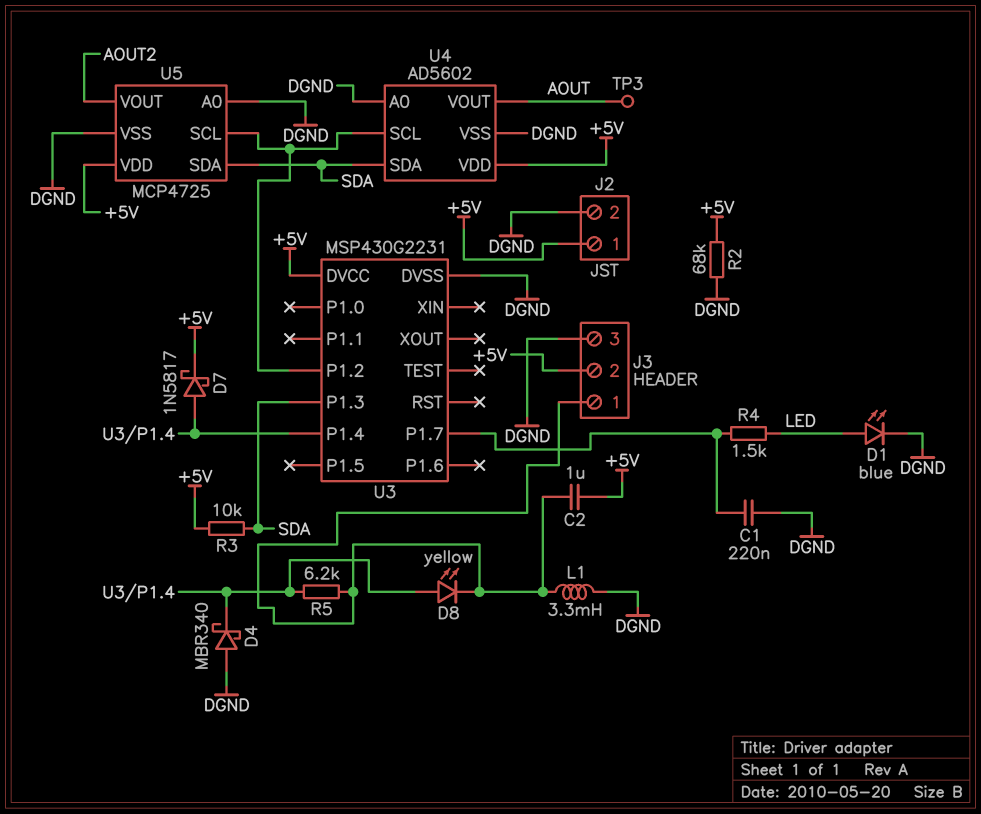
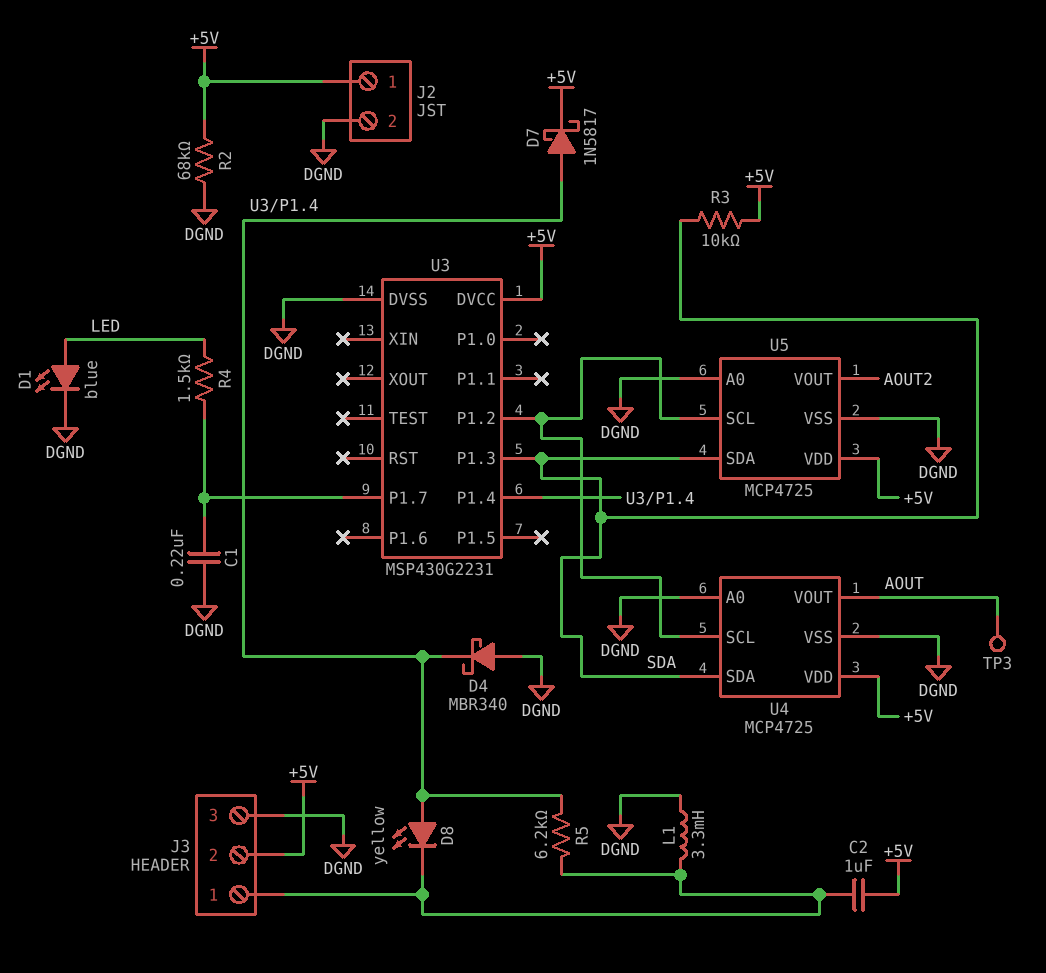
U4: AD5602 -> MCP4725

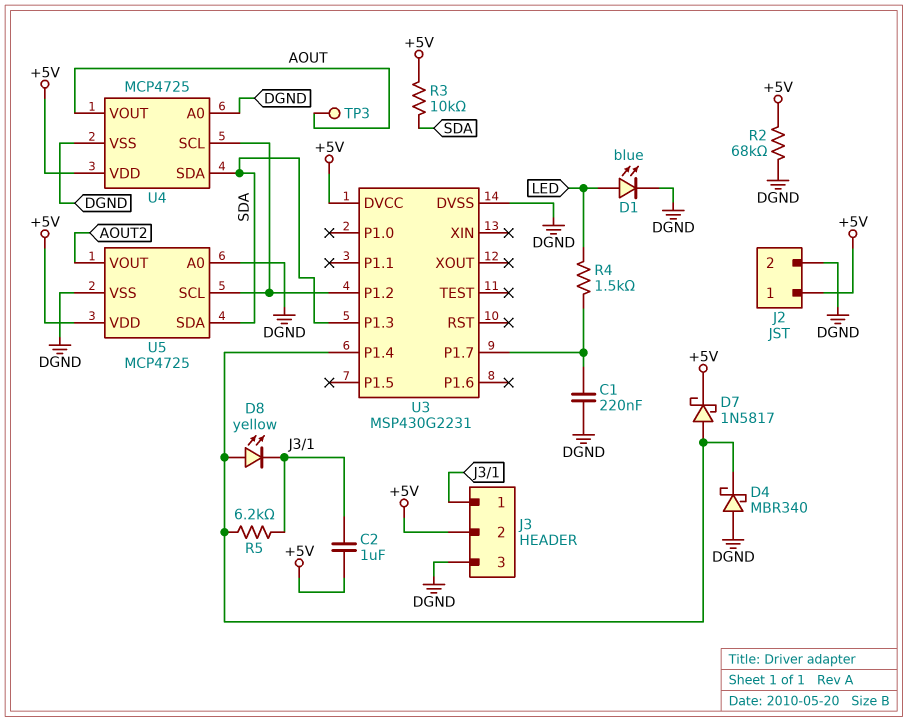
L1: 3.3mH (DGND, J3/1) -> none

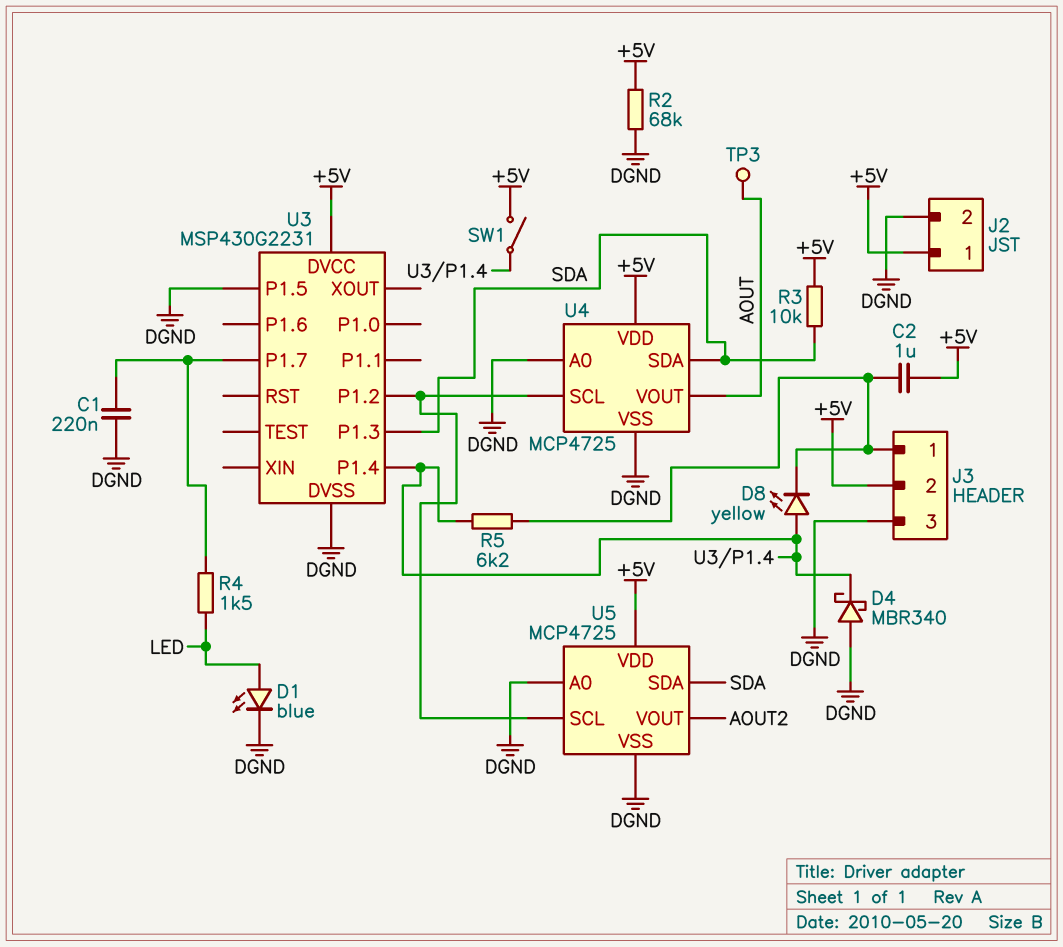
D7: schottky 1N5817 (A U3/P1.4, K +5V) -> none
SW1: none -> switch (+5V, U3/P1.4)
U3 pin P1.5: none -> DGND

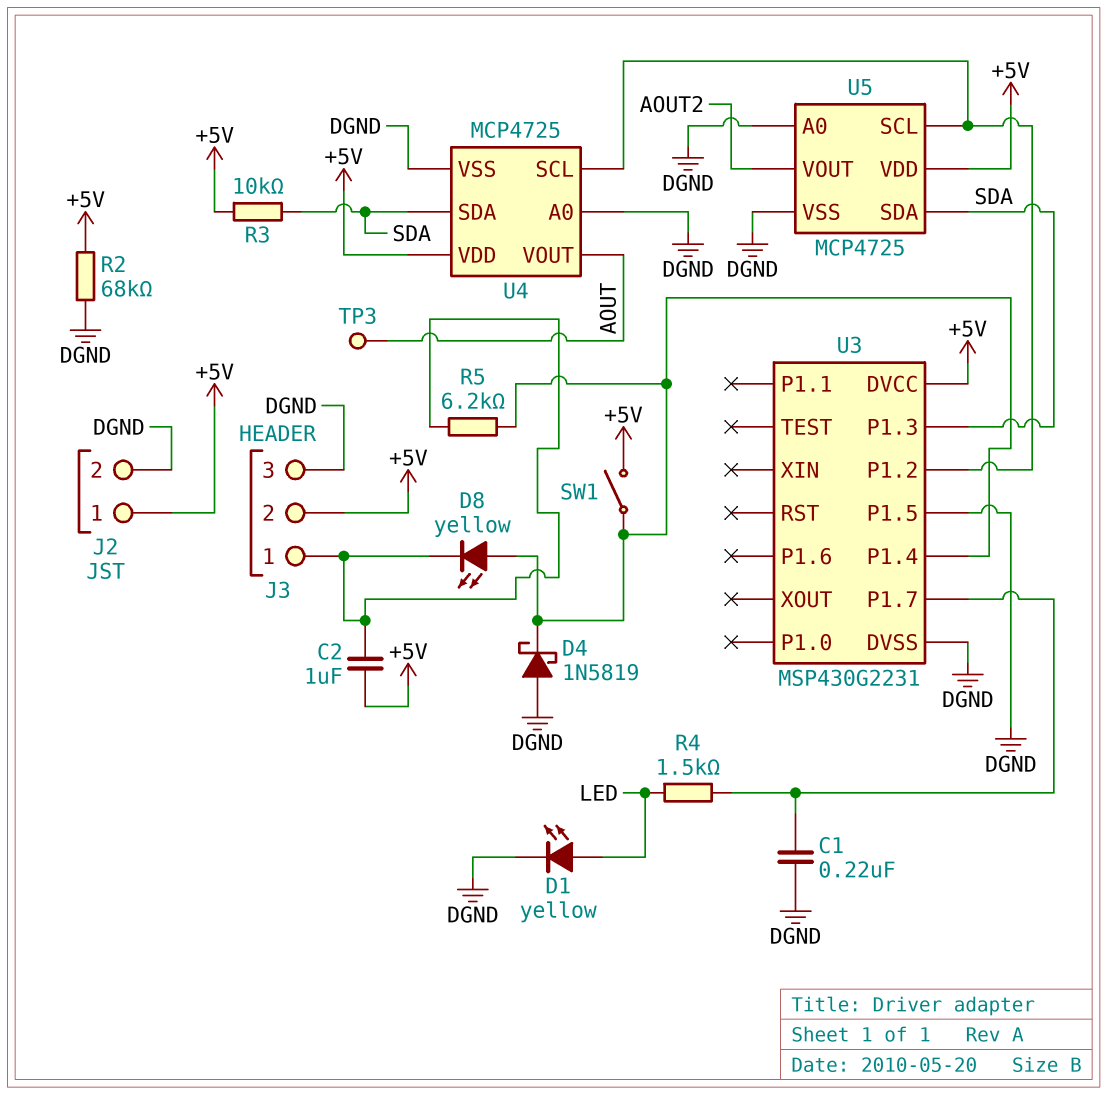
D1: LED blue (A LED, K DGND) -> LED yellow (A LED, K DGND)
D4: schottky MBR340 (A DGND, K U3/P1.4) -> schottky 1N5819 (A DGND, K U3/P1.4)

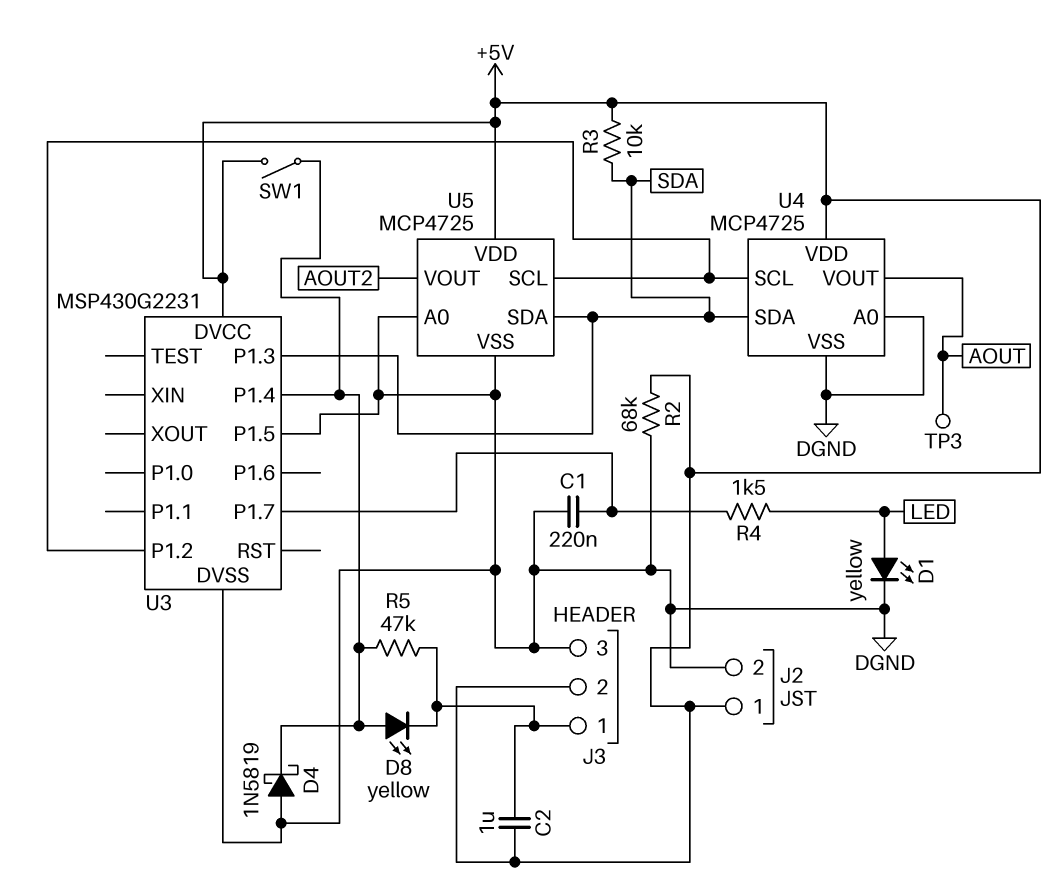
R5: 6.2k (J3/1, U3/P1.4) -> 47k (J3/1, U3/P1.4)

